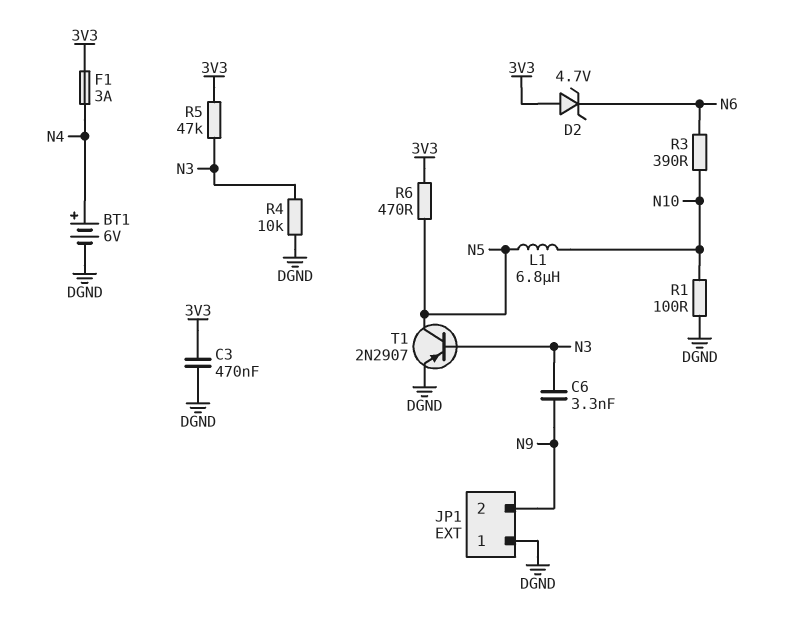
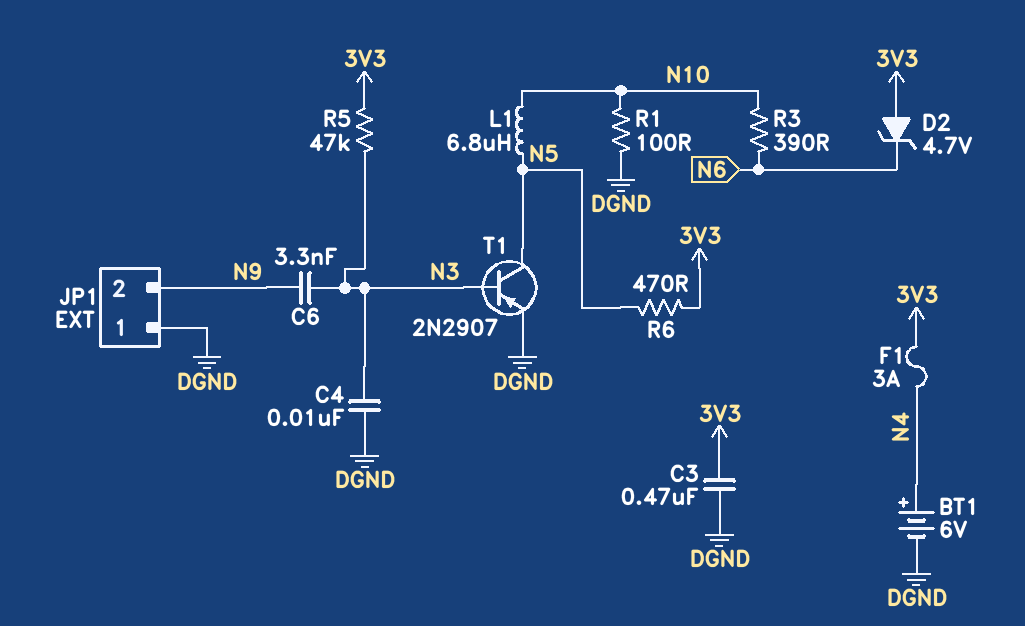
C4: none -> 10nF (DGND, N3)
R4: 10k (DGND, N3) -> none

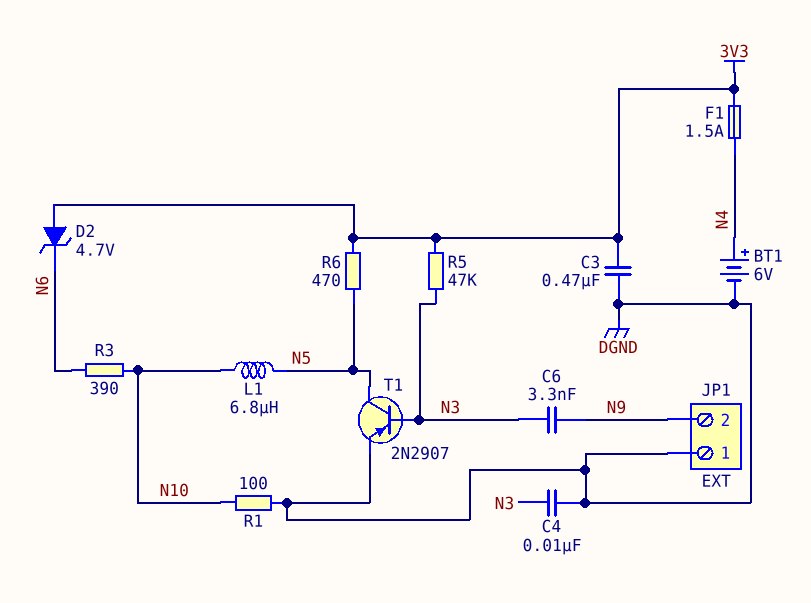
F1: 3A (3V3, N4) -> 1.5A (3V3, N4)

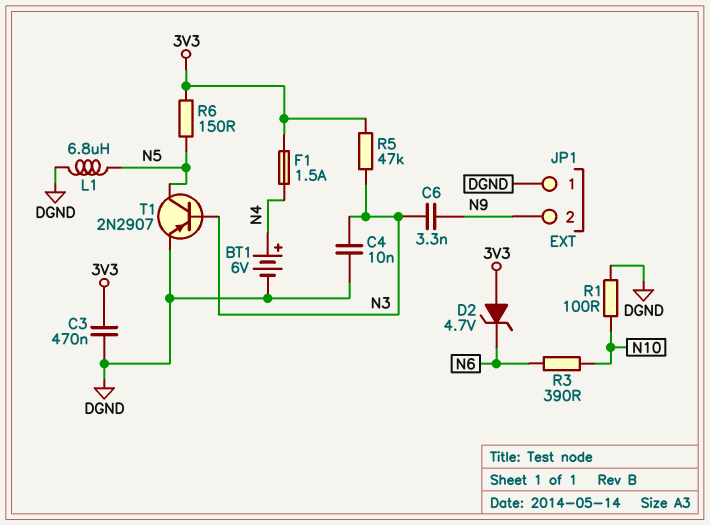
L1: 6.8uH (N5, N10) -> 6.8uH (DGND, N5)
R6: 470 (3V3, N5) -> 150 (3V3, N5)

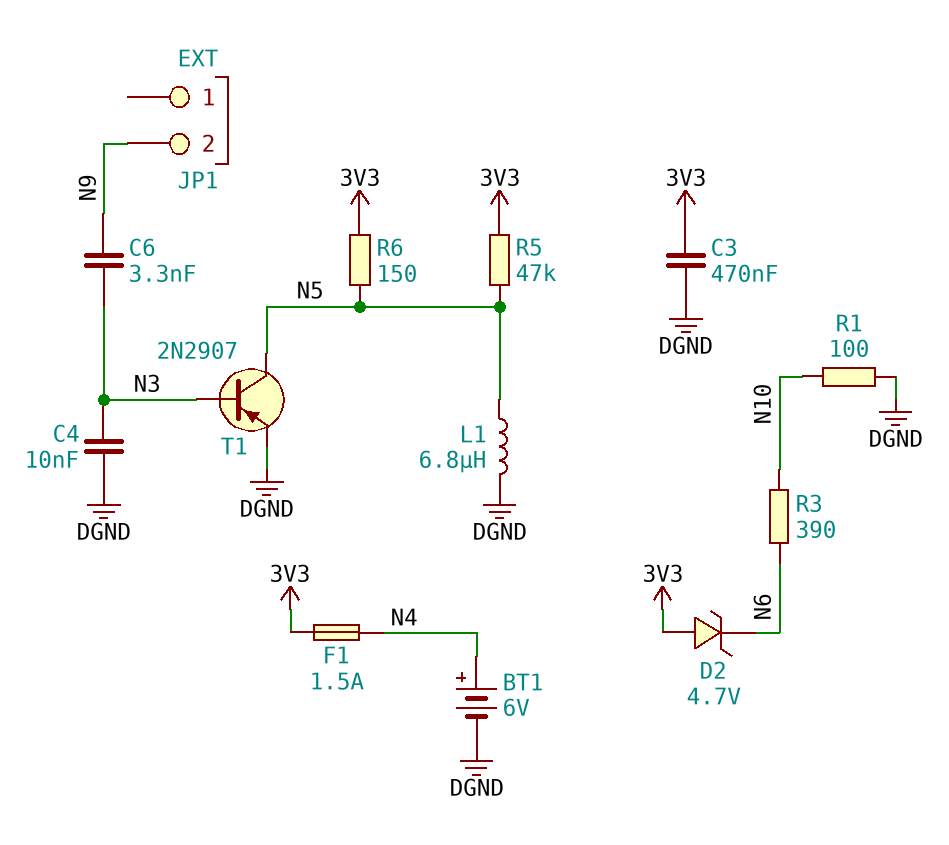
JP1 pin 1: DGND -> none
R5: 47k (3V3, N3) -> 47k (3V3, N5)

